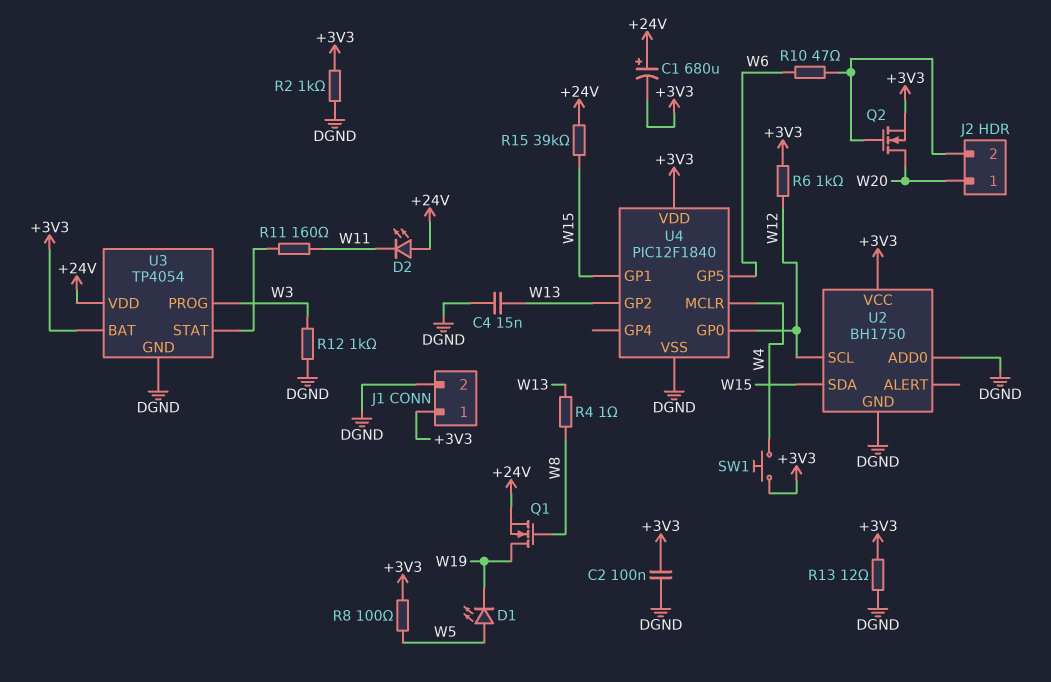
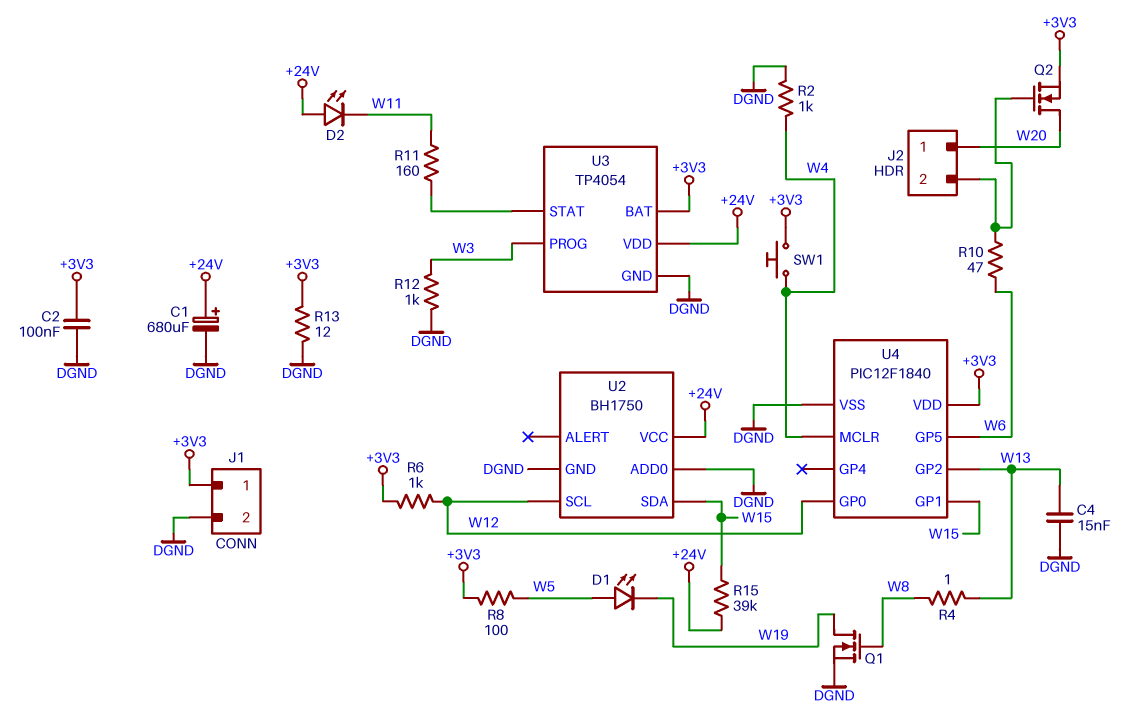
C1: 680uF (plus +24V, minus +3V3) -> 680uF (plus +24V, minus DGND)
Q1: NMOS (G W8, D W19, S +24V) -> NMOS (G W8, D W19, S DGND)
R2: 1k (+3V3, DGND) -> 1k (DGND, W4)
U2 pin VCC: +3V3 -> +24V

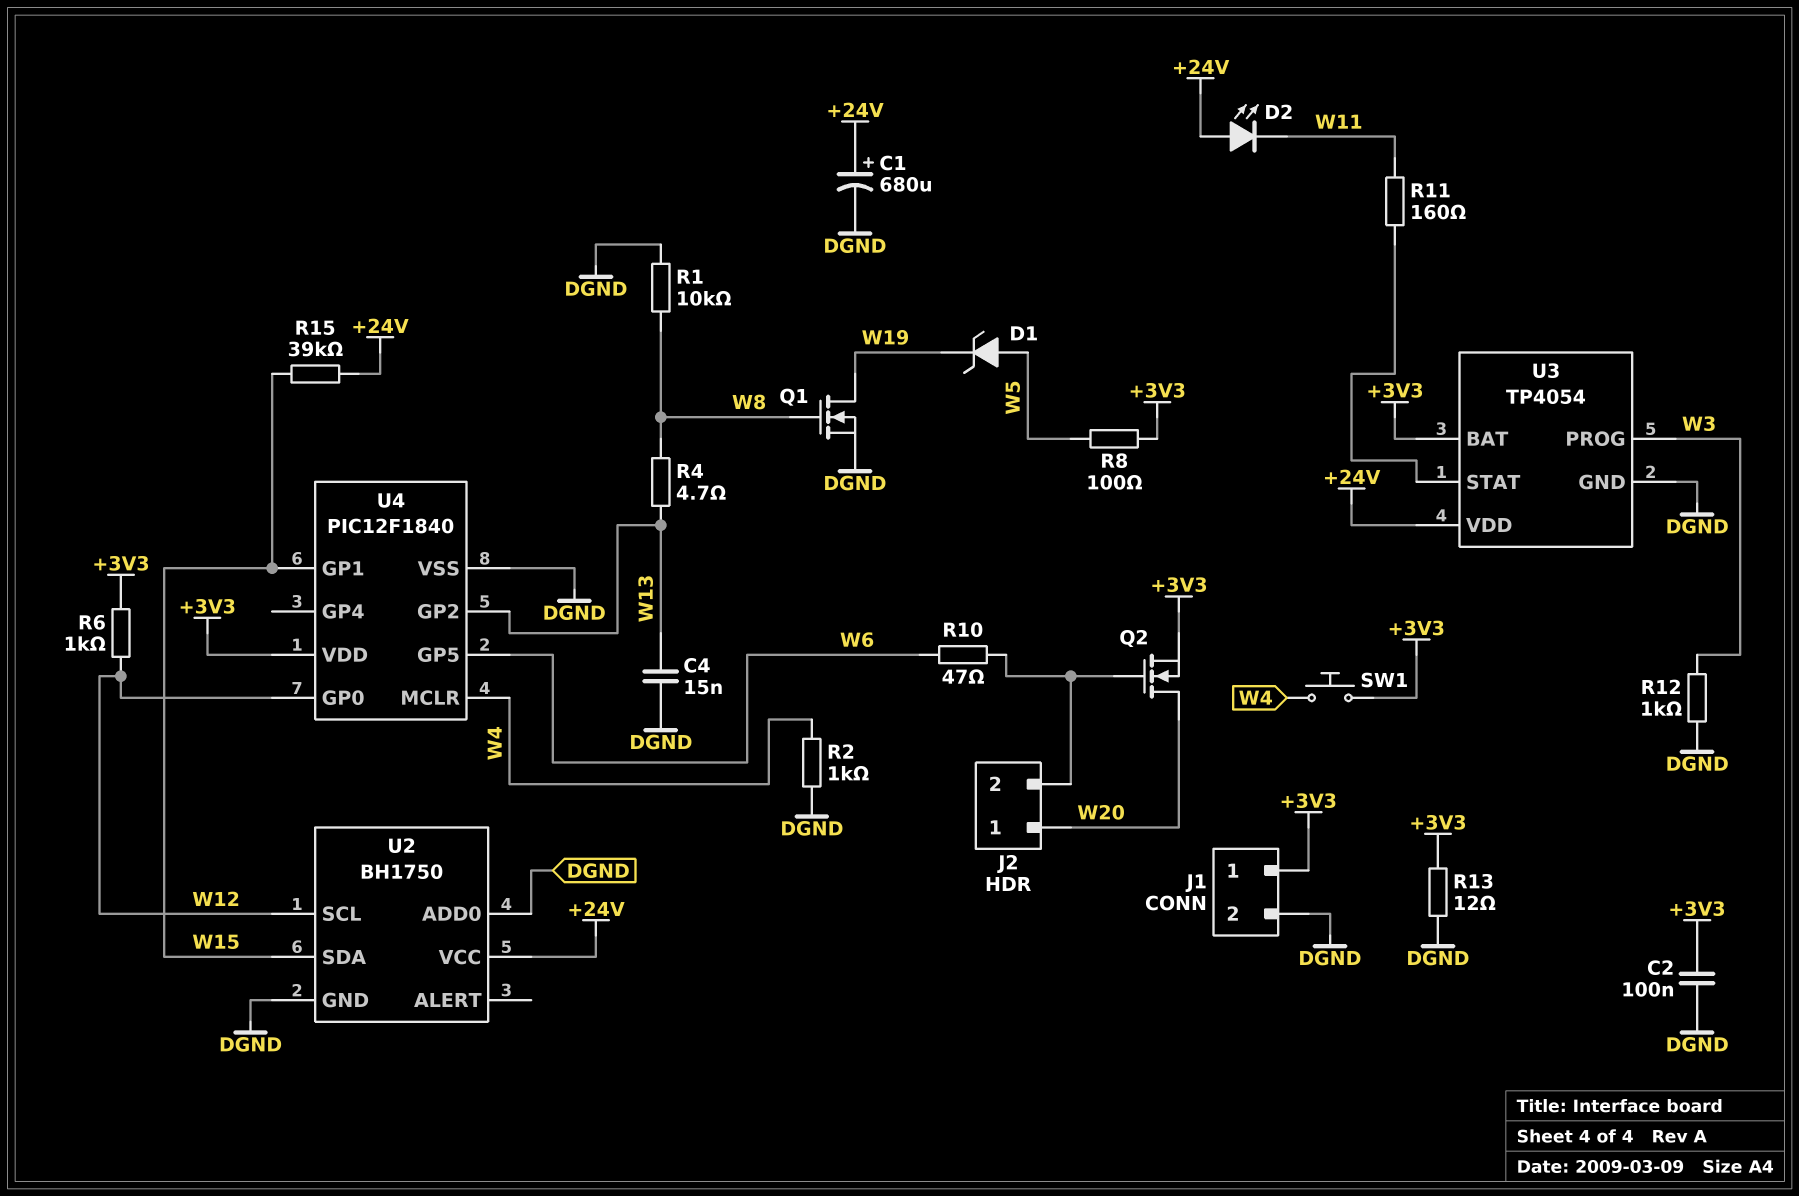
D1: LED (A W5, K W19) -> zener (A W5, K W19)
R1: none -> 10k (DGND, W8)
R4: 1 (W8, W13) -> 4.7 (W8, W13)

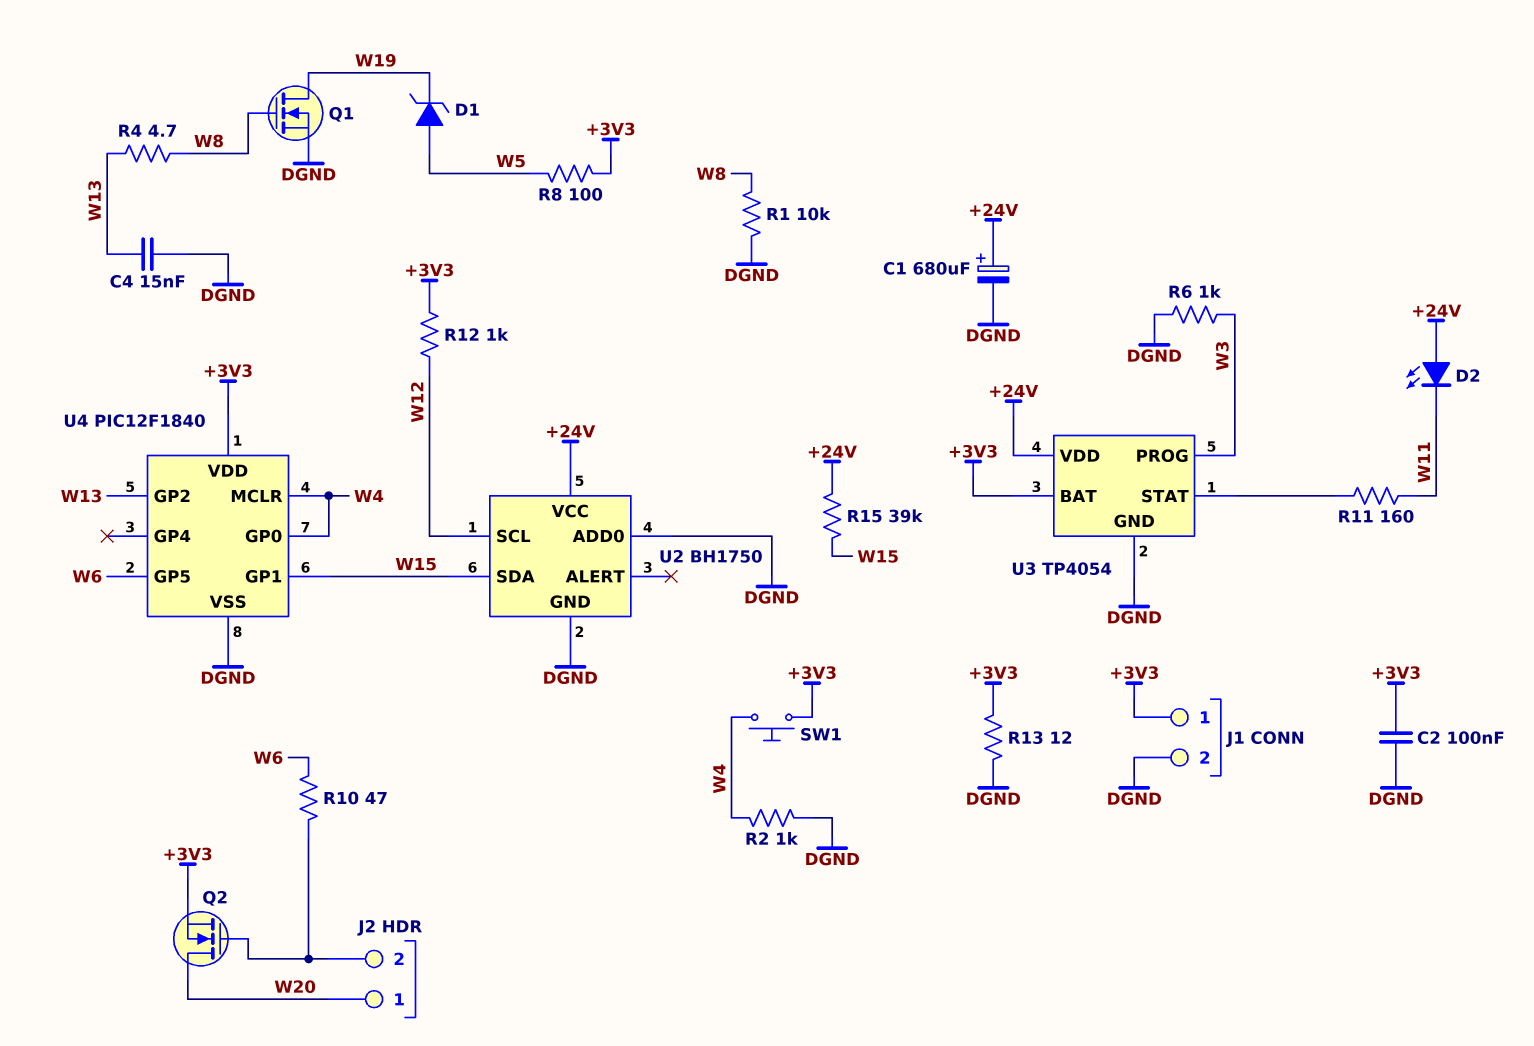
R6: 1k (+3V3, W12) -> 1k (DGND, W3)
R12: 1k (DGND, W3) -> 1k (+3V3, W12)
U4 pin GP0: W12 -> W4

